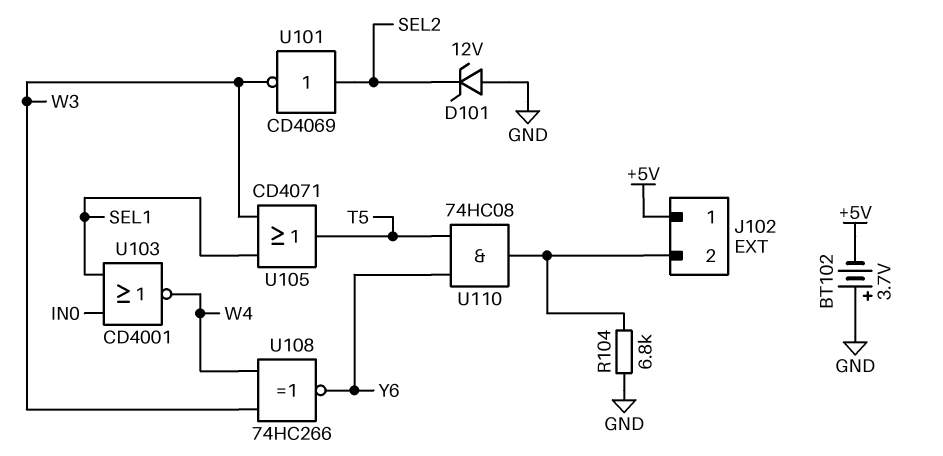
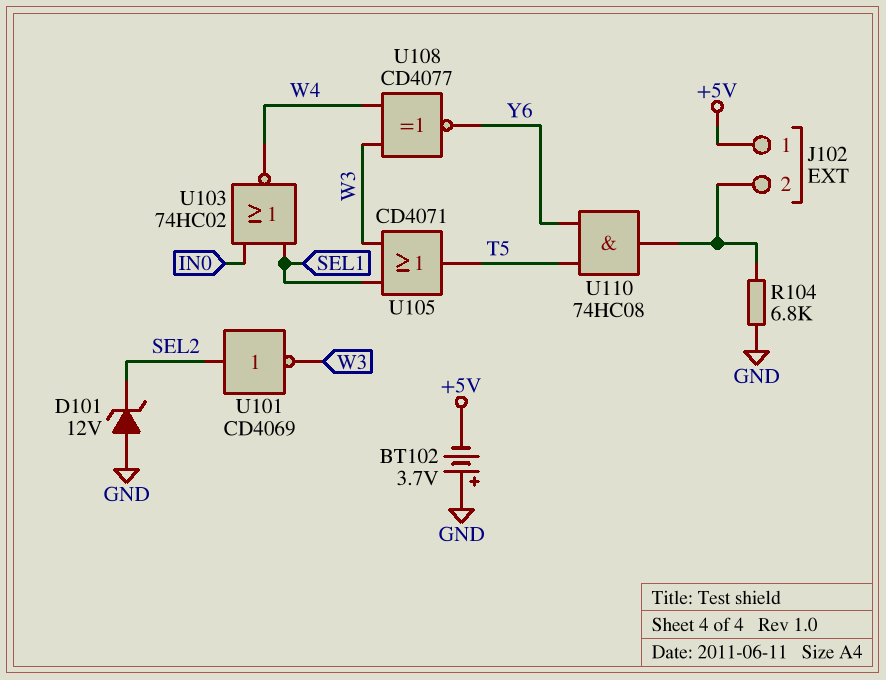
U103: NOR CD4001 (in IN0, in SEL1, out W4) -> NOR 74HC02 (in IN0, in SEL1, out W4)
U108: XNOR 74HC266 (in W3, in W4, out Y6) -> XNOR CD4077 (in W3, in W4, out Y6)

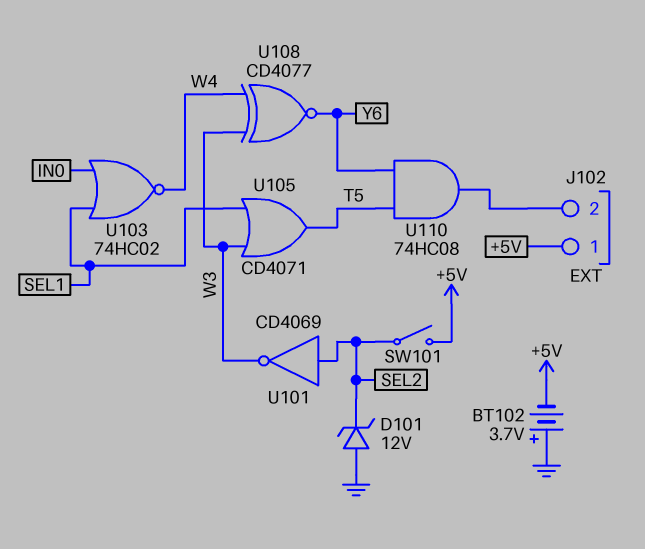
R104: 6.8k (GND, J102/2) -> none
SW101: none -> switch (+5V, SEL2)

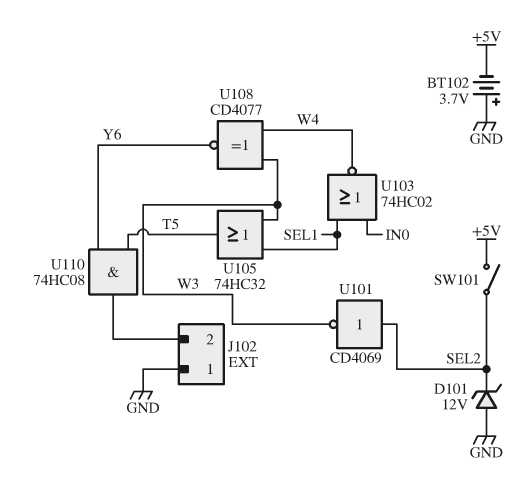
J102 pin 1: +5V -> GND
U105: OR CD4071 (in SEL1, in W3, out T5) -> OR 74HC32 (in SEL1, in W3, out T5)

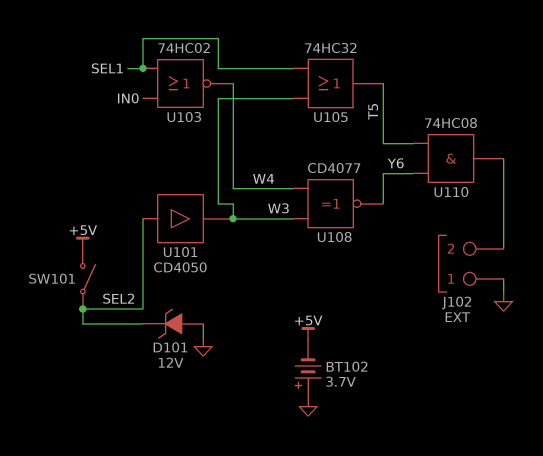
U101: NOT CD4069 (in SEL2, out W3) -> buffer CD4050 (in SEL2, out W3)

